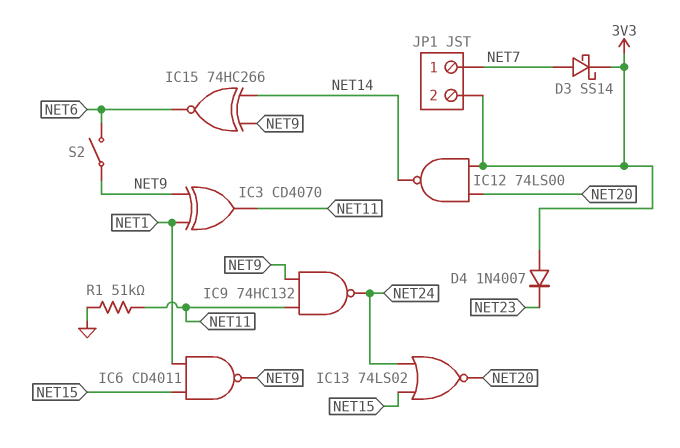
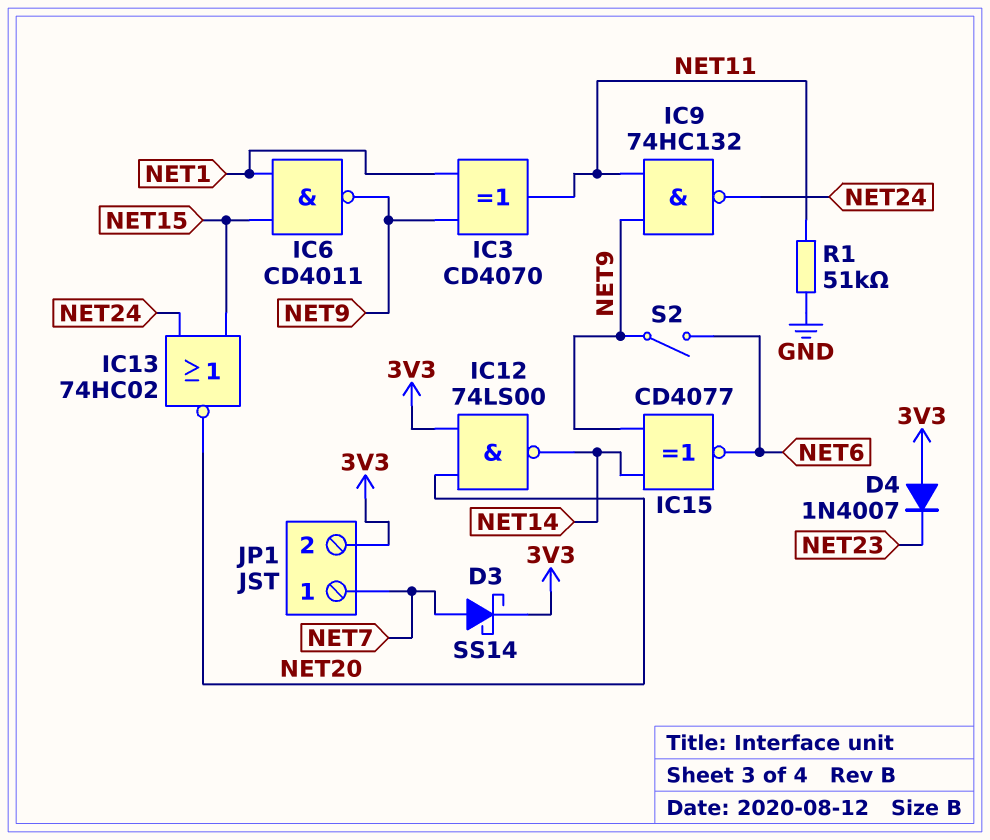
IC13: NOR 74LS02 (in NET15, in NET24, out NET20) -> NOR 74HC02 (in NET15, in NET24, out NET20)
IC15: XNOR 74HC266 (in NET9, in NET14, out NET6) -> XNOR CD4077 (in NET9, in NET14, out NET6)

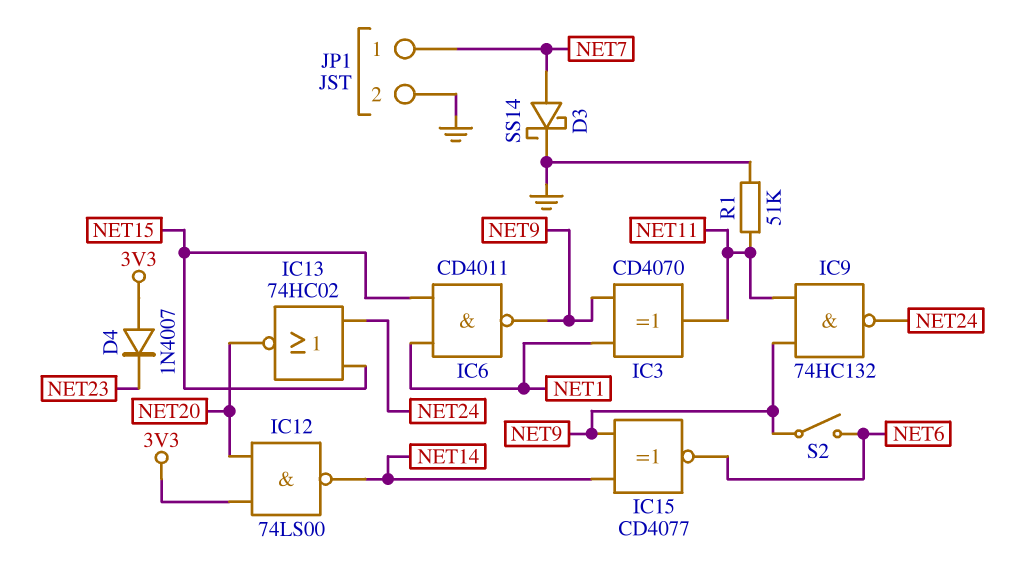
D3: schottky SS14 (A NET7, K 3V3) -> schottky SS14 (A NET7, K GND)
JP1 pin 2: 3V3 -> GND

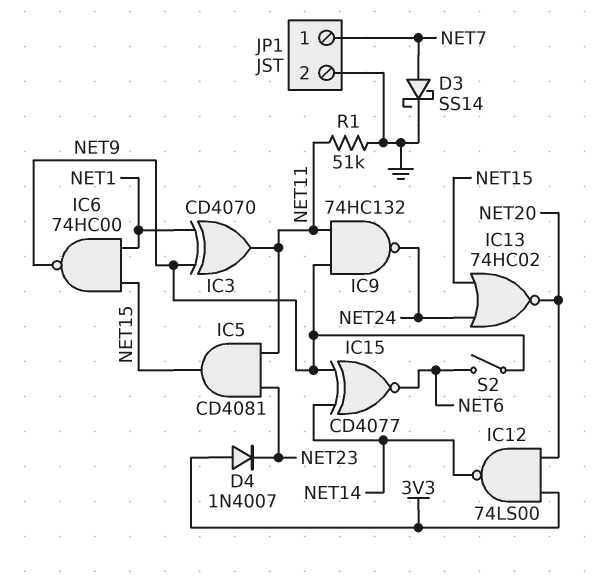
IC5: none -> AND CD4081 (in NET11, in NET23, out NET15)
IC6: NAND CD4011 (in NET1, in NET15, out NET9) -> NAND 74HC00 (in NET1, in NET15, out NET9)

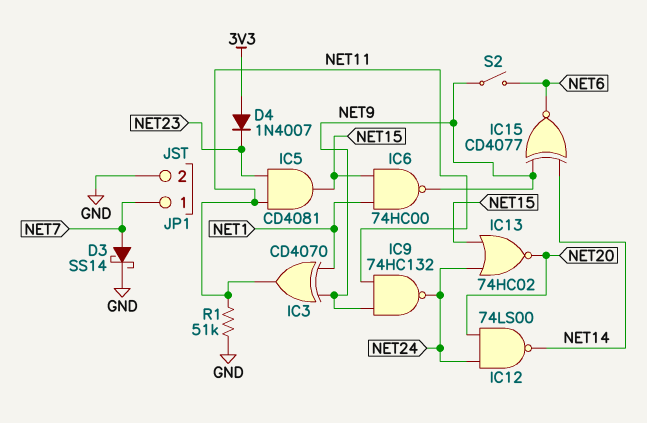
IC12: NAND 74LS00 (in 3V3, in NET20, out NET14) -> NAND 74LS00 (in NET20, in NET24, out NET14)

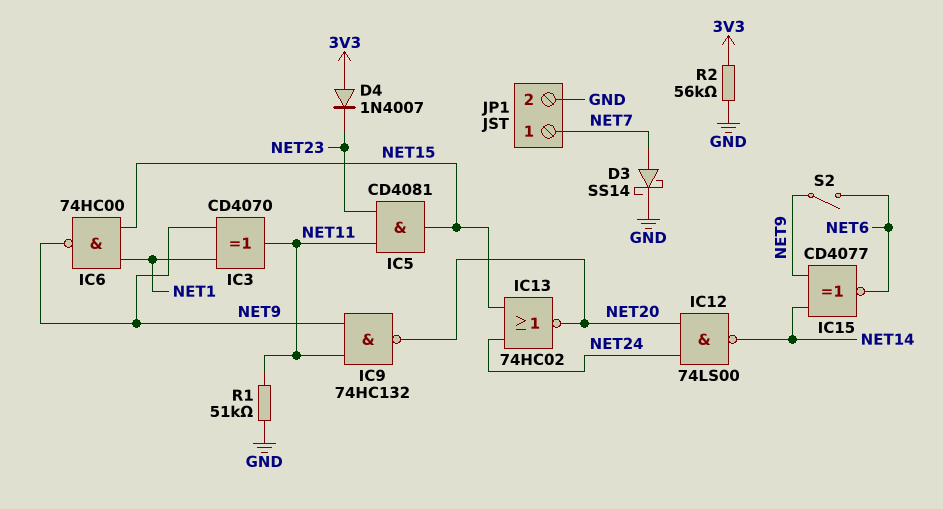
IC9: NAND 74HC132 (in NET9, in NET11, out NET24) -> NAND 74HC132 (in NET9, in NET11, out NET20)
R2: none -> 56k (3V3, GND)

